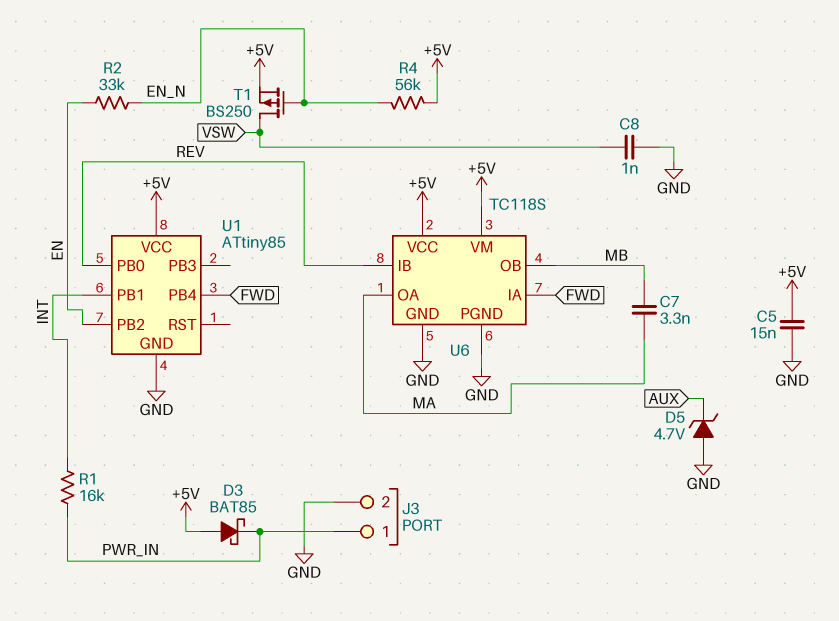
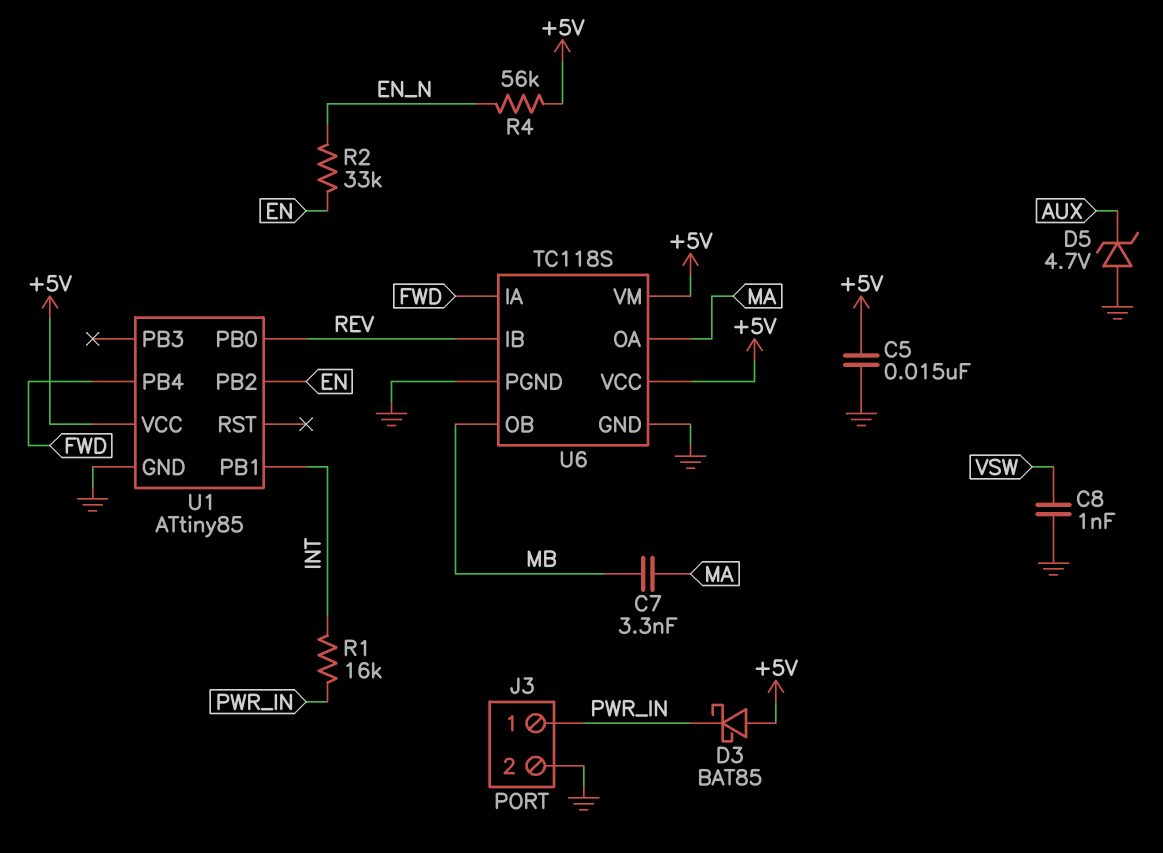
T1: PMOS BS250 (G EN_N, D VSW, S +5V) -> none

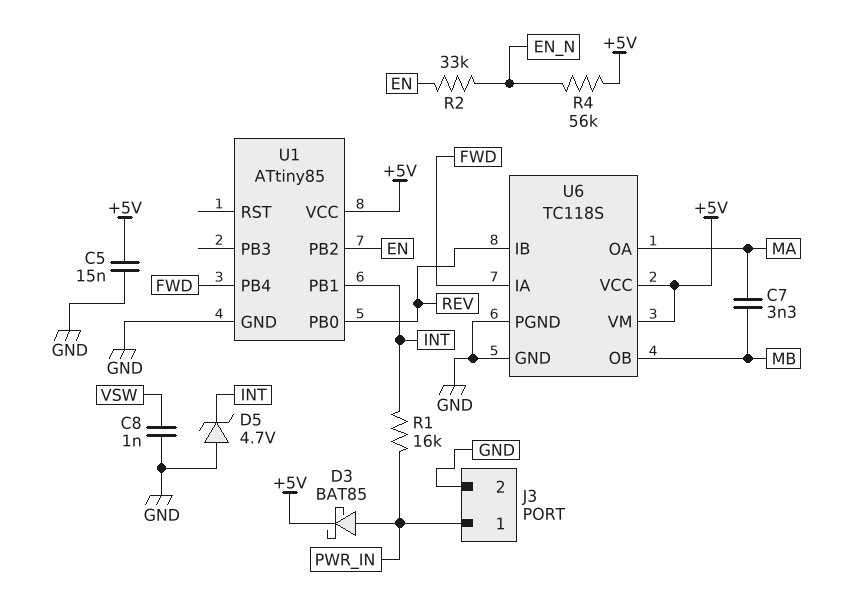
D3: schottky BAT85 (A +5V, K PWR_IN) -> schottky BAT85 (A PWR_IN, K +5V)
D5: zener 4.7V (A GND, K AUX) -> zener 4.7V (A GND, K INT)

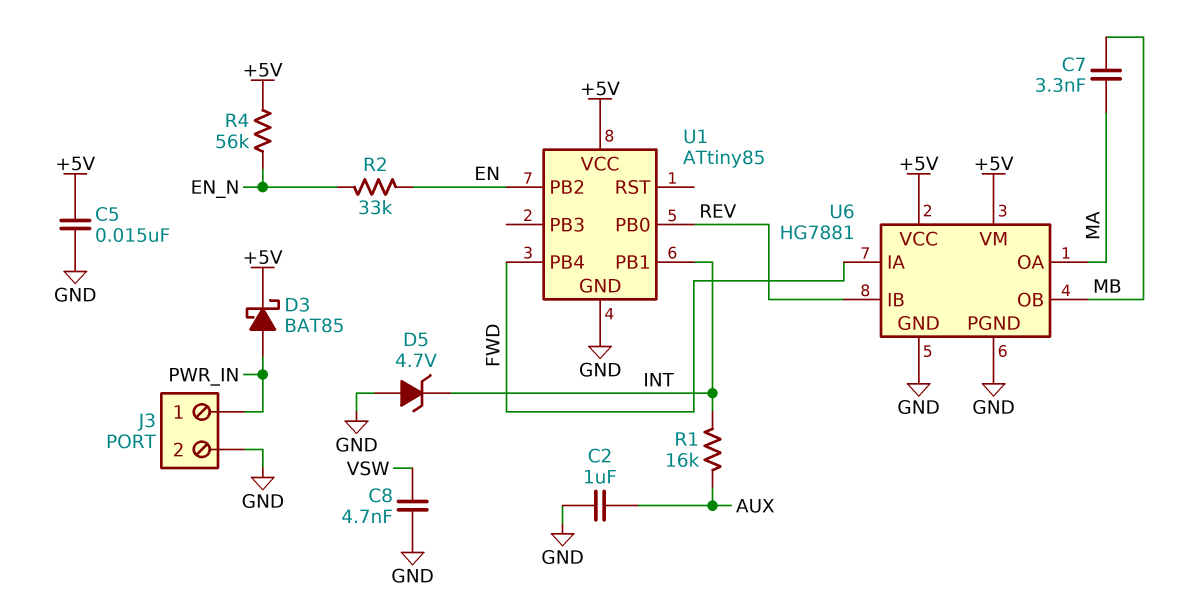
C2: none -> 1uF (AUX, GND)
C8: 1nF (GND, VSW) -> 4.7nF (GND, VSW)
R1: 16k (INT, PWR_IN) -> 16k (AUX, INT)
U6: TC118S -> HG7881

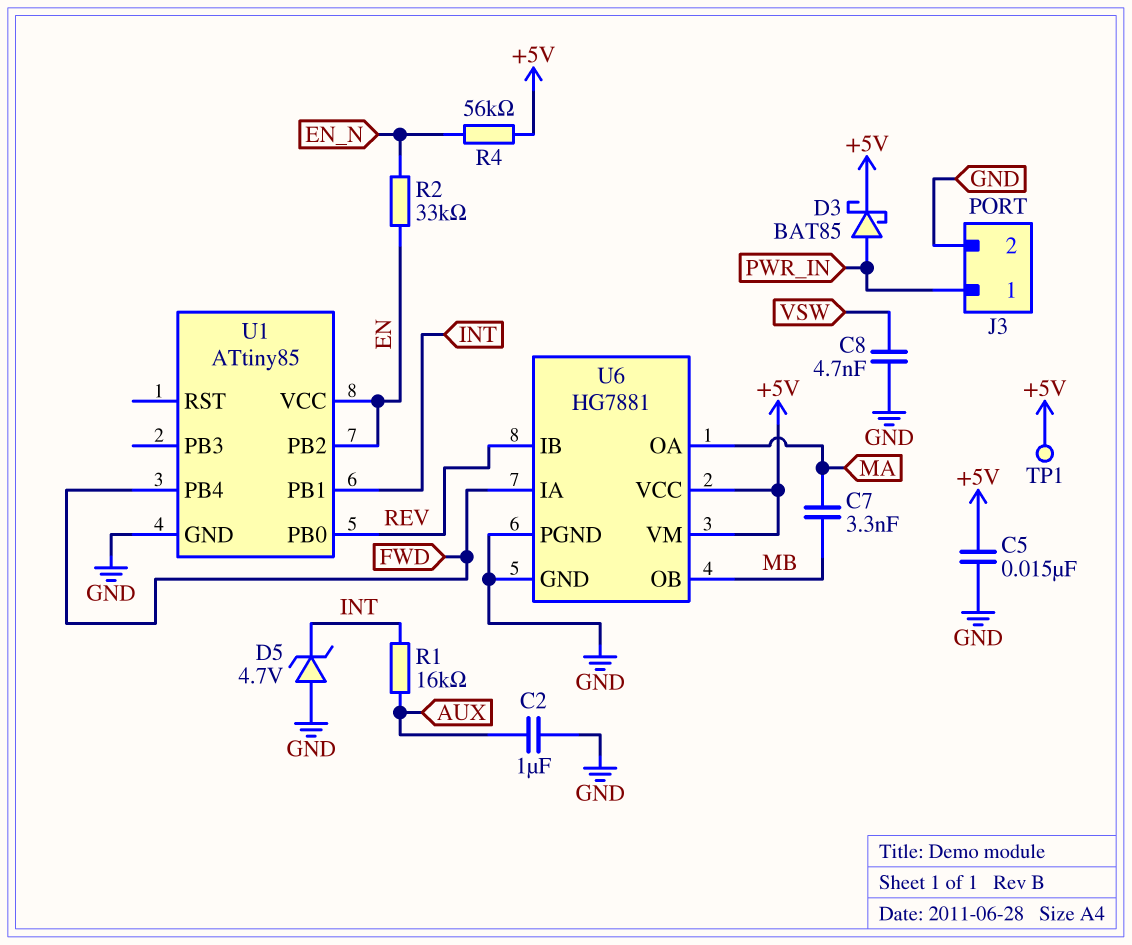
TP1: none -> test point (+5V)
U1 pin VCC: +5V -> EN

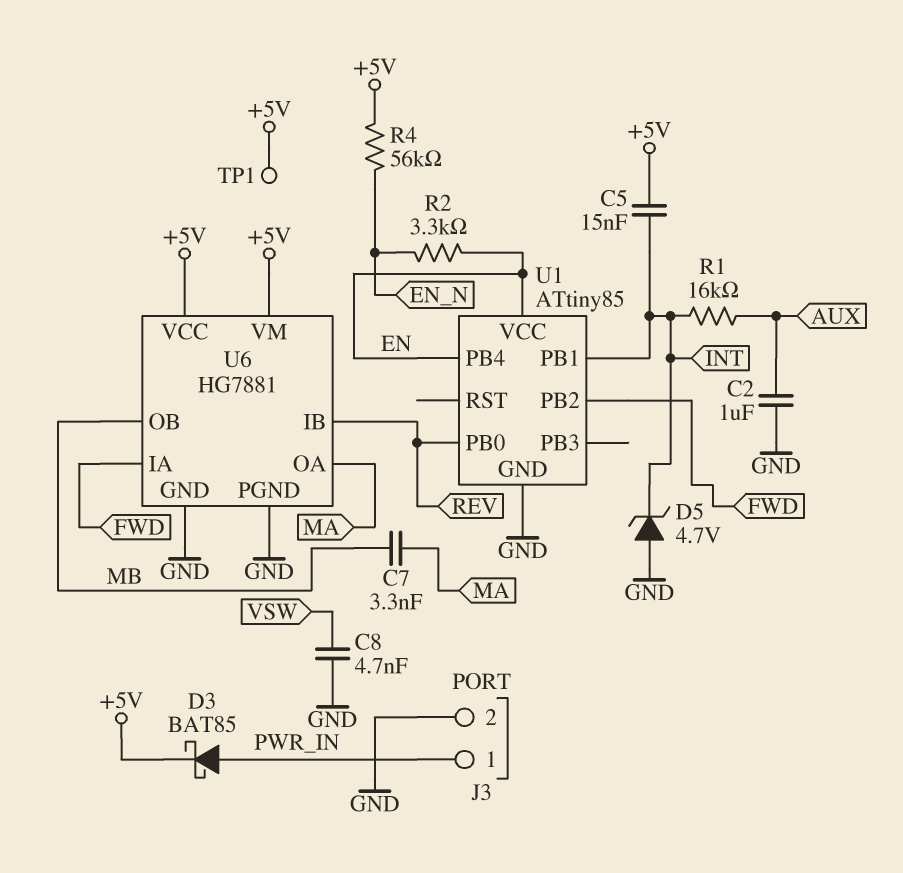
C5: 15nF (+5V, GND) -> 15nF (+5V, INT)
R2: 33k (EN, EN_N) -> 3.3k (EN, EN_N)
U1 pin PB2: EN -> FWD
U1 pin PB4: FWD -> EN

